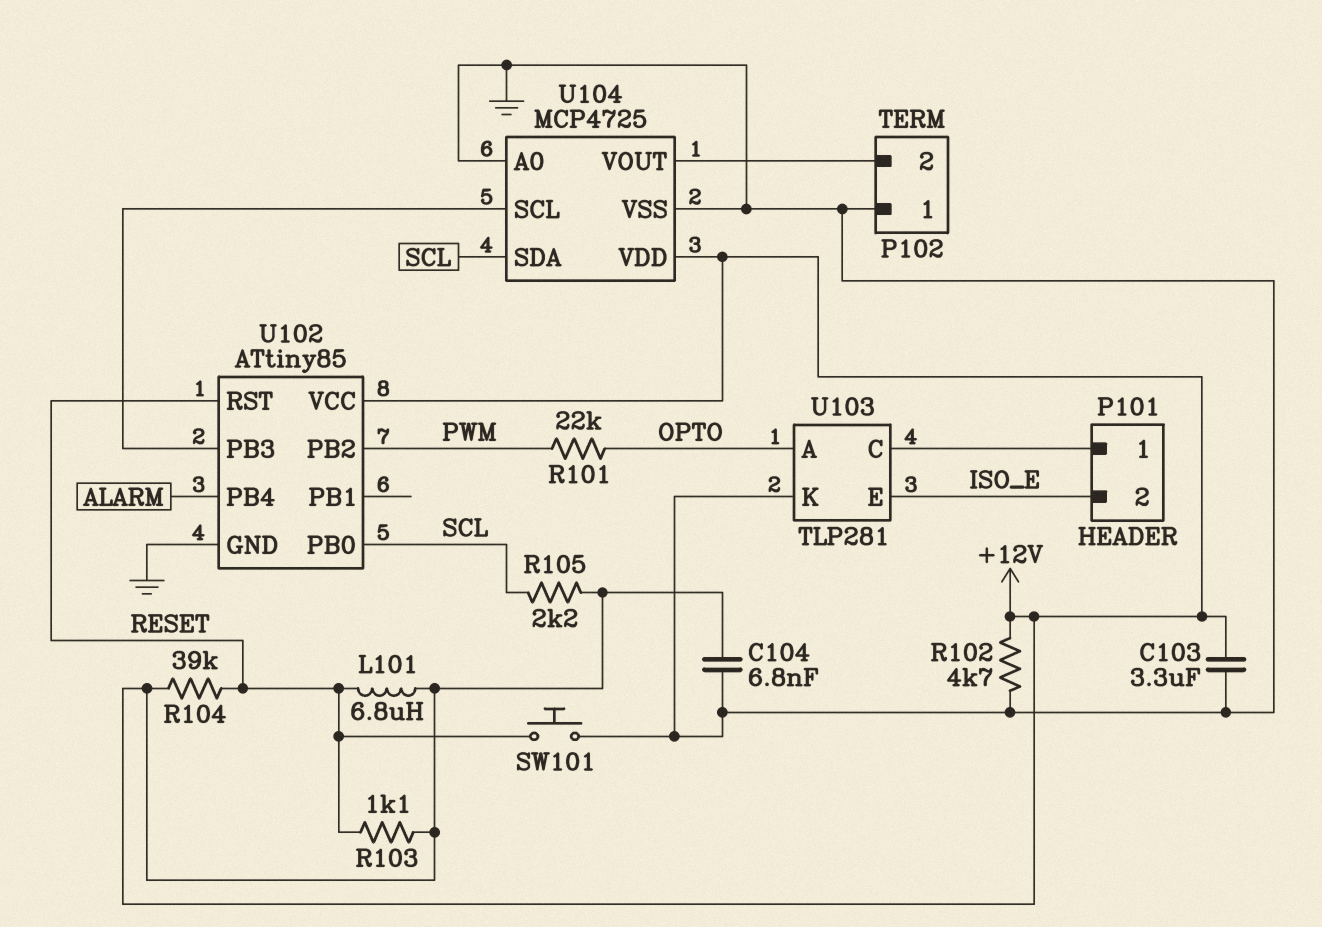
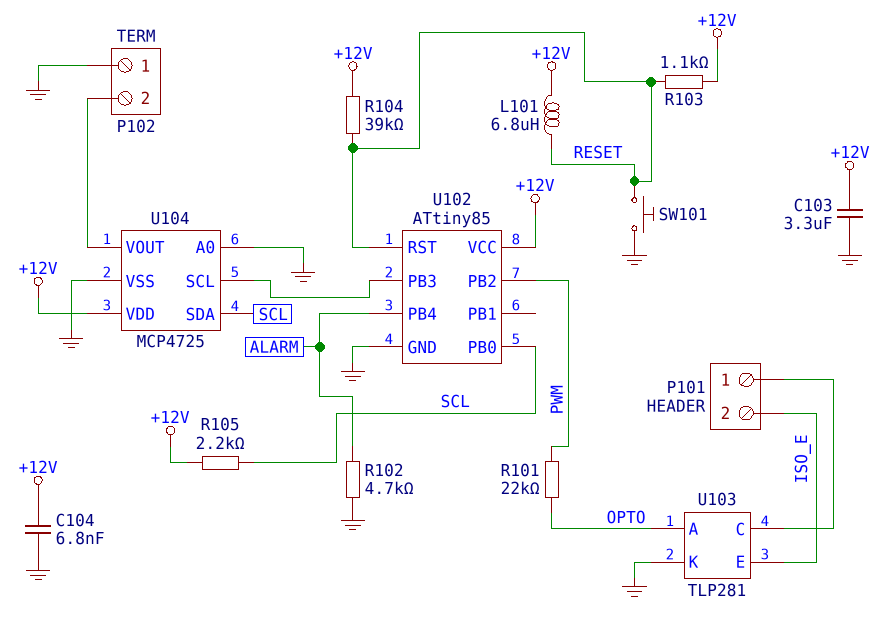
R102: 4.7k (+12V, GND) -> 4.7k (ALARM, GND)

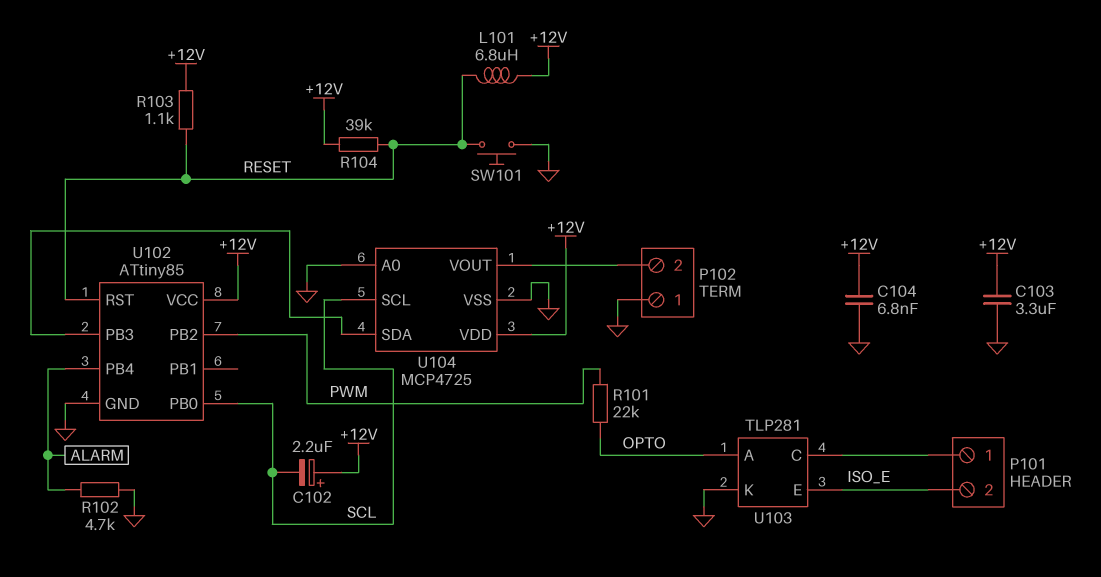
C102: none -> 2.2uF (plus +12V, minus SCL)
R105: 2.2k (+12V, SCL) -> none
U104 pin SCL: U102/PB3 -> SCL
U104 pin SDA: SCL -> U102/PB3

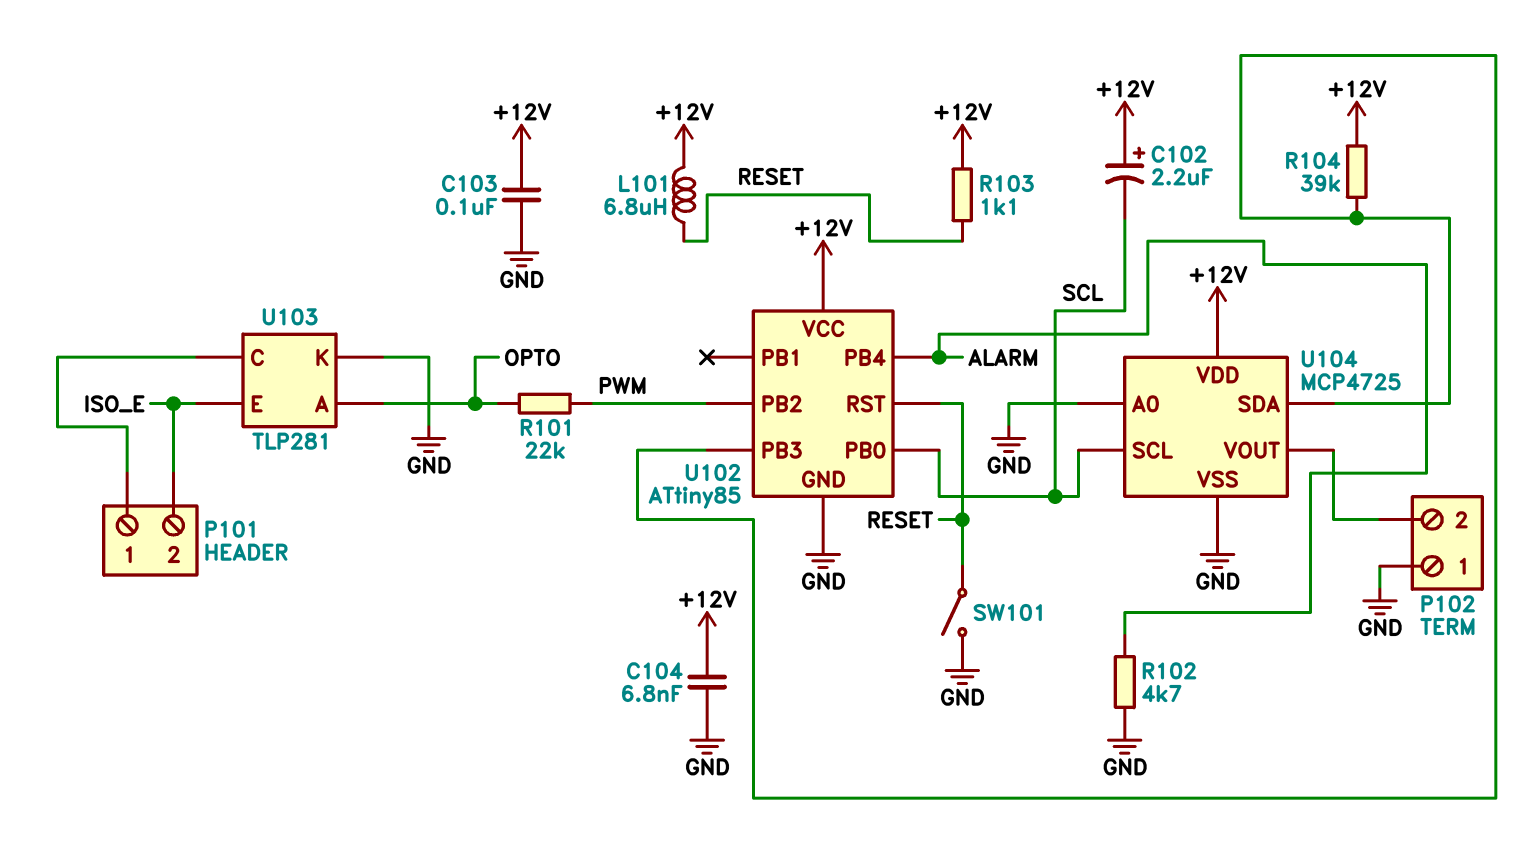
C103: 3.3uF (+12V, GND) -> 100nF (+12V, GND)
R104: 39k (+12V, RESET) -> 39k (+12V, U102/PB3)
SW101: button (GND, RESET) -> switch (GND, RESET)

